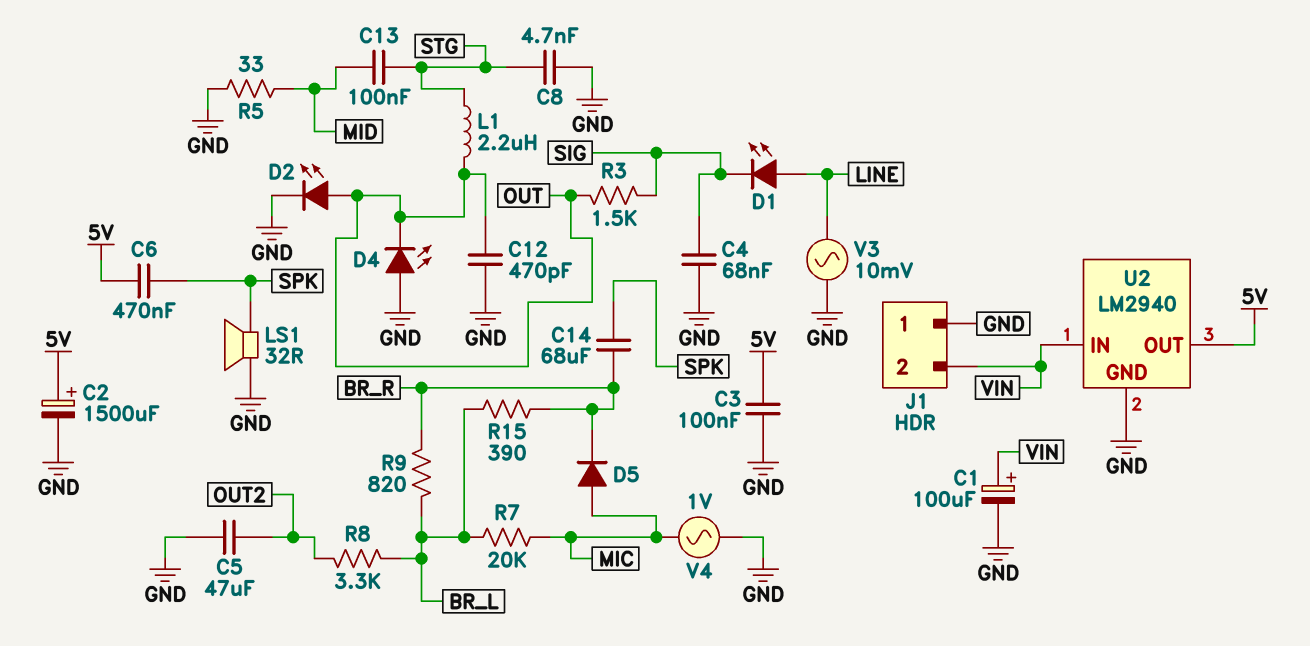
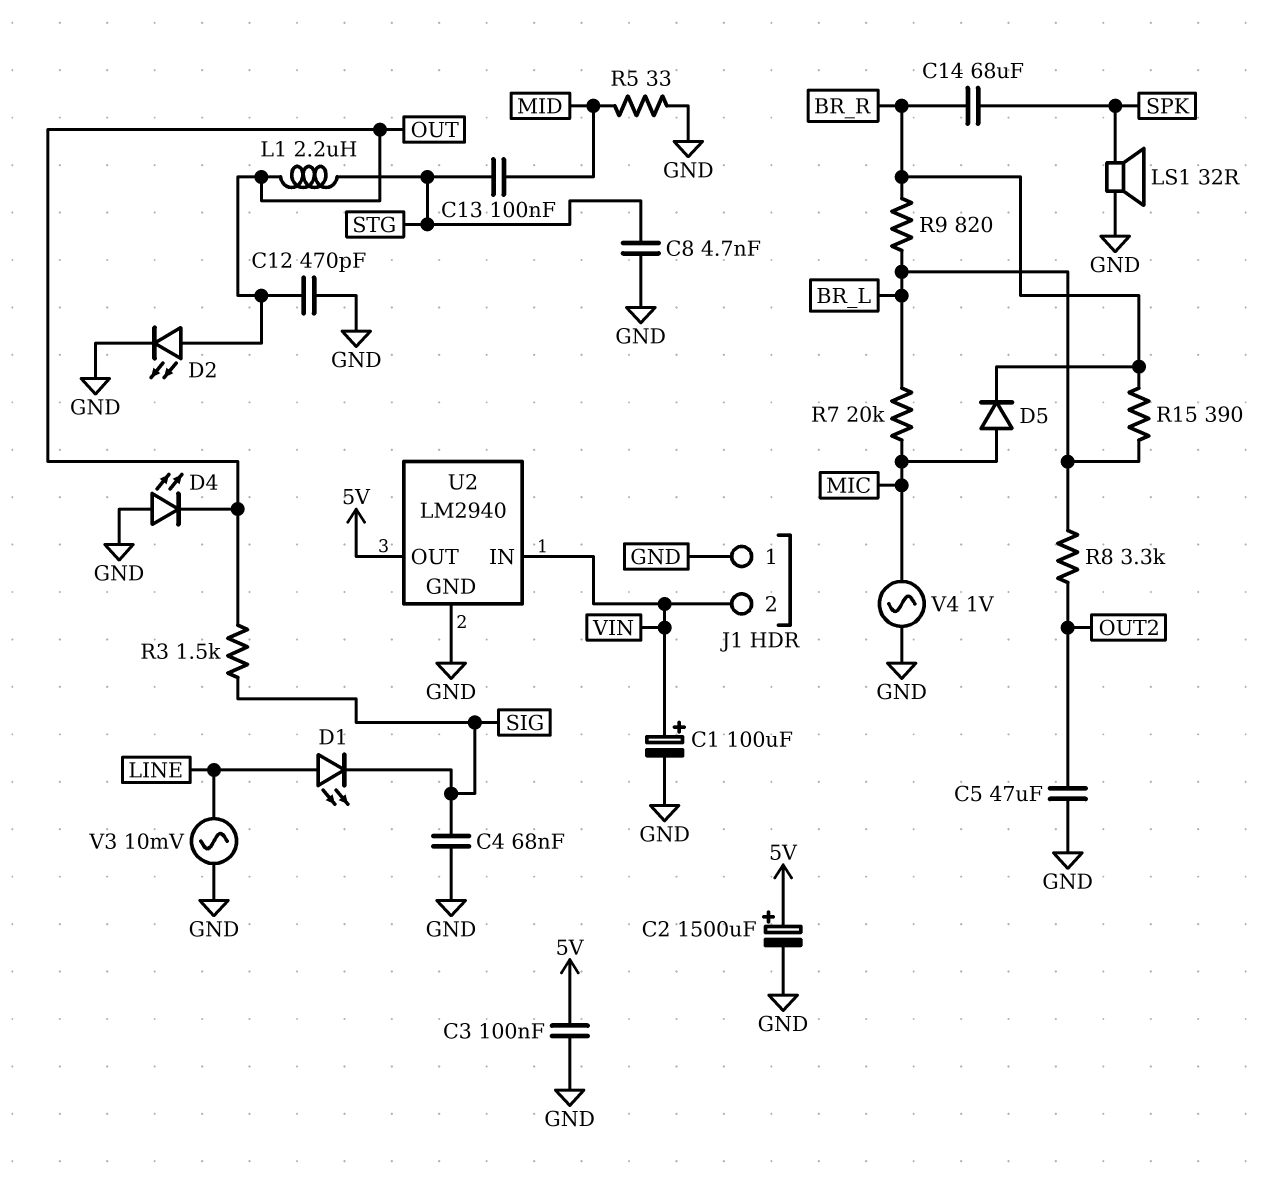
C6: 470nF (5V, SPK) -> none

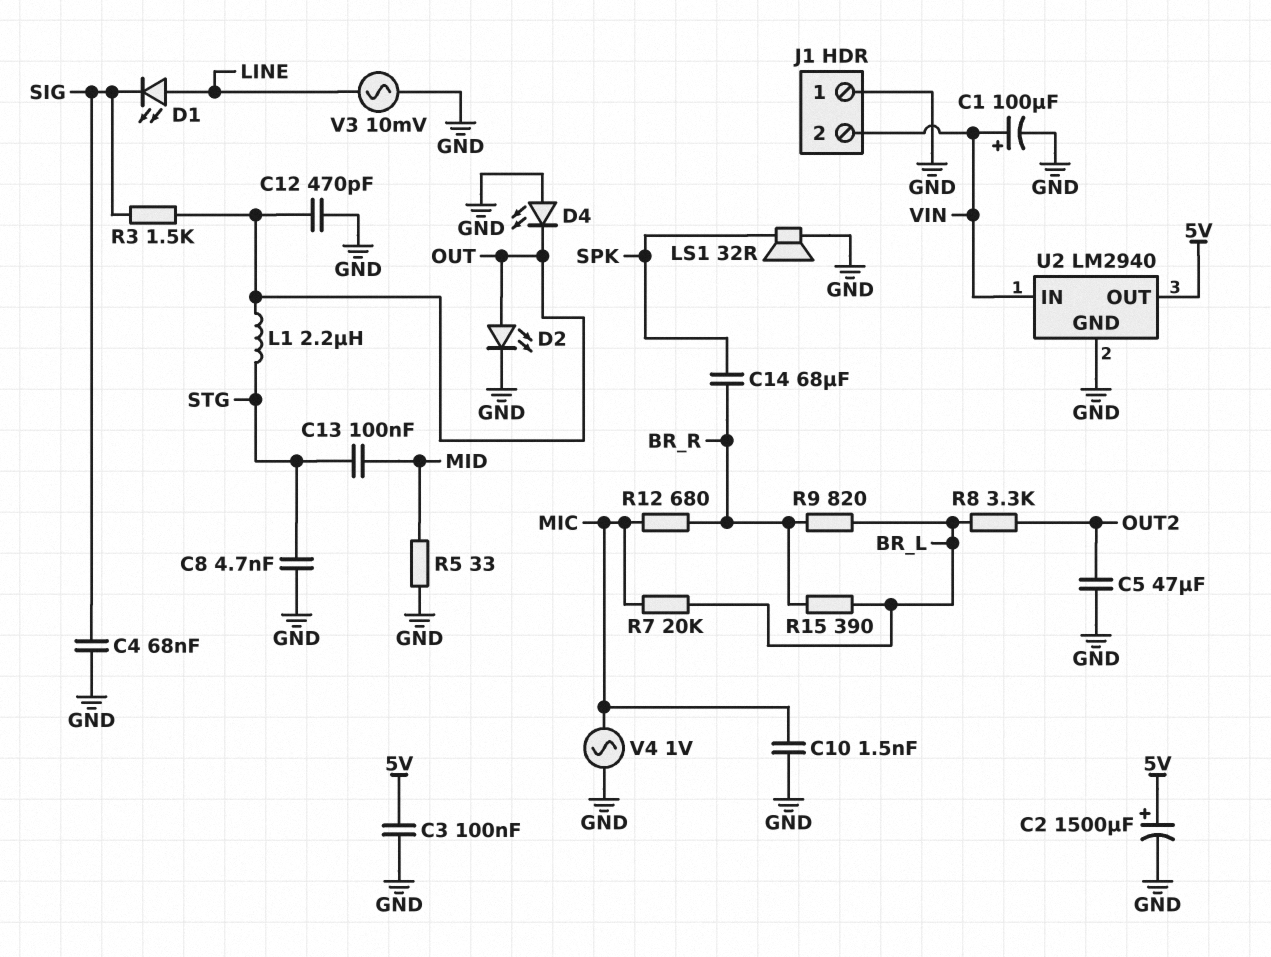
C10: none -> 1.5nF (GND, MIC)
D5: diode (A MIC, K BR_R) -> none
R12: none -> 680 (BR_R, MIC)

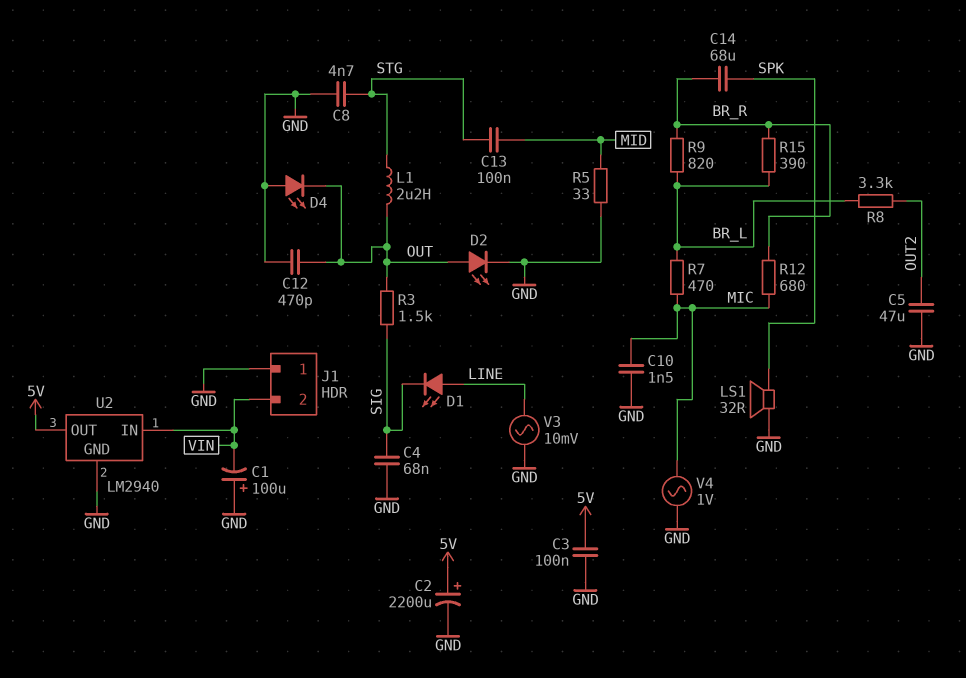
C1: 100uF (plus VIN, minus GND) -> 100uF (plus GND, minus VIN)
C2: 1500uF (plus 5V, minus GND) -> 2200uF (plus 5V, minus GND)
R7: 20k (BR_L, MIC) -> 470 (BR_L, MIC)

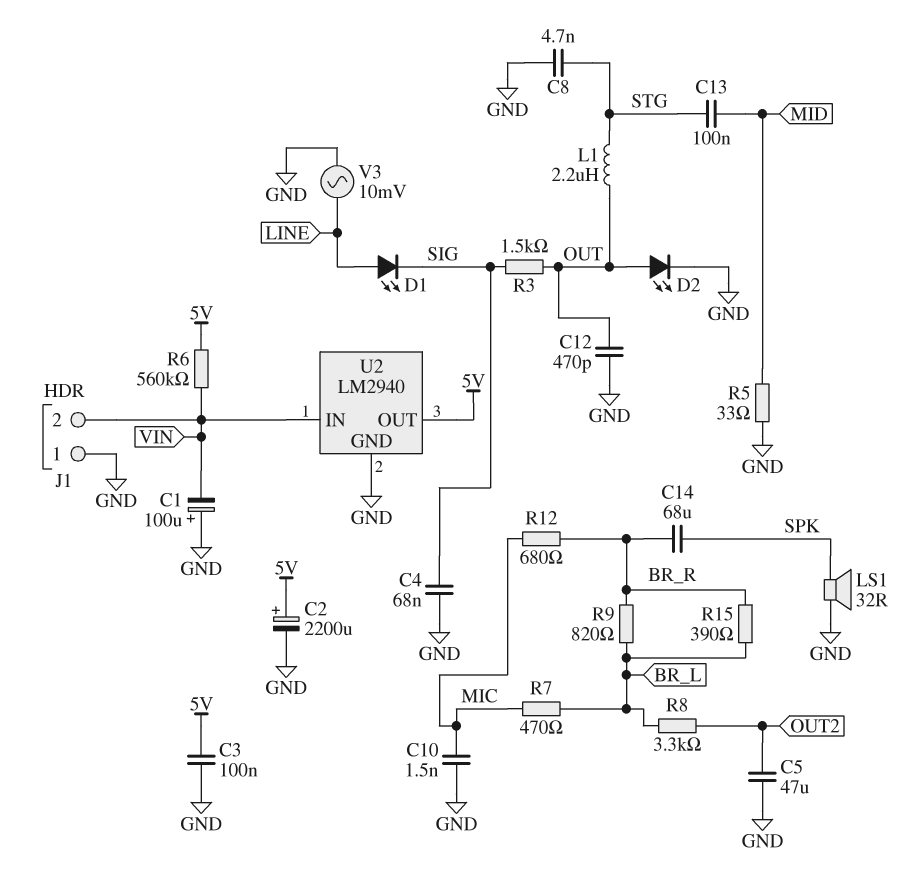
D4: LED (A GND, K OUT) -> none
R6: none -> 560k (5V, VIN)
V4: AC 1V (GND, MIC) -> none

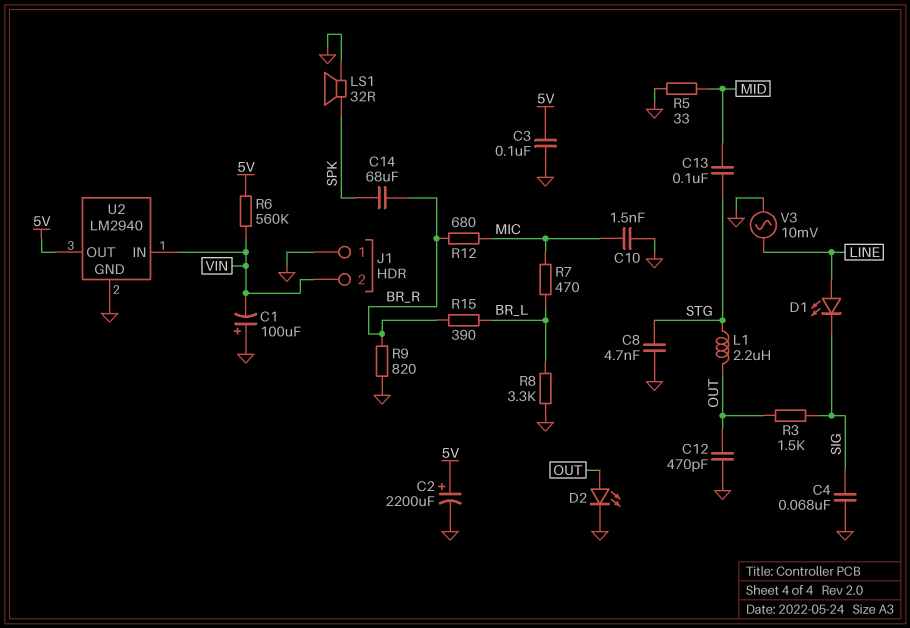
C5: 47uF (GND, OUT2) -> none
R8: 3.3k (BR_L, OUT2) -> 3.3k (BR_L, GND)
R9: 820 (BR_L, BR_R) -> 820 (BR_R, GND)

